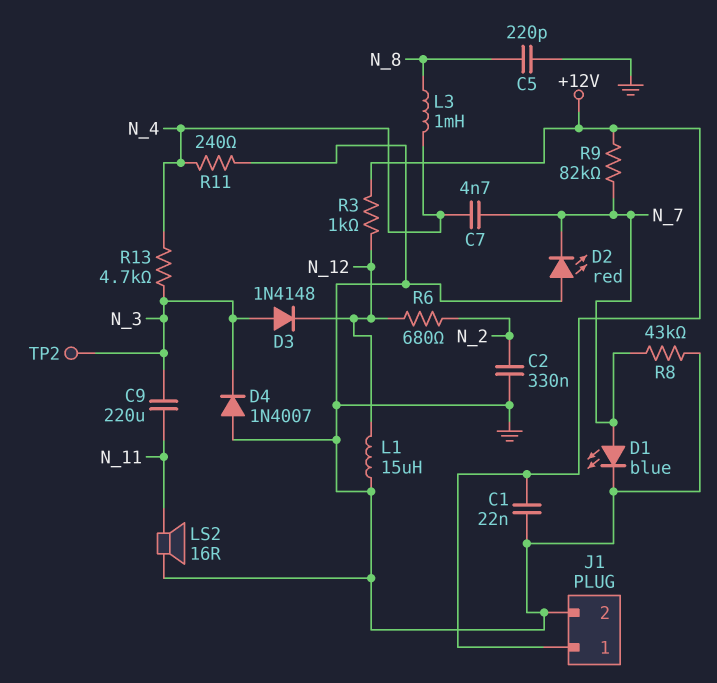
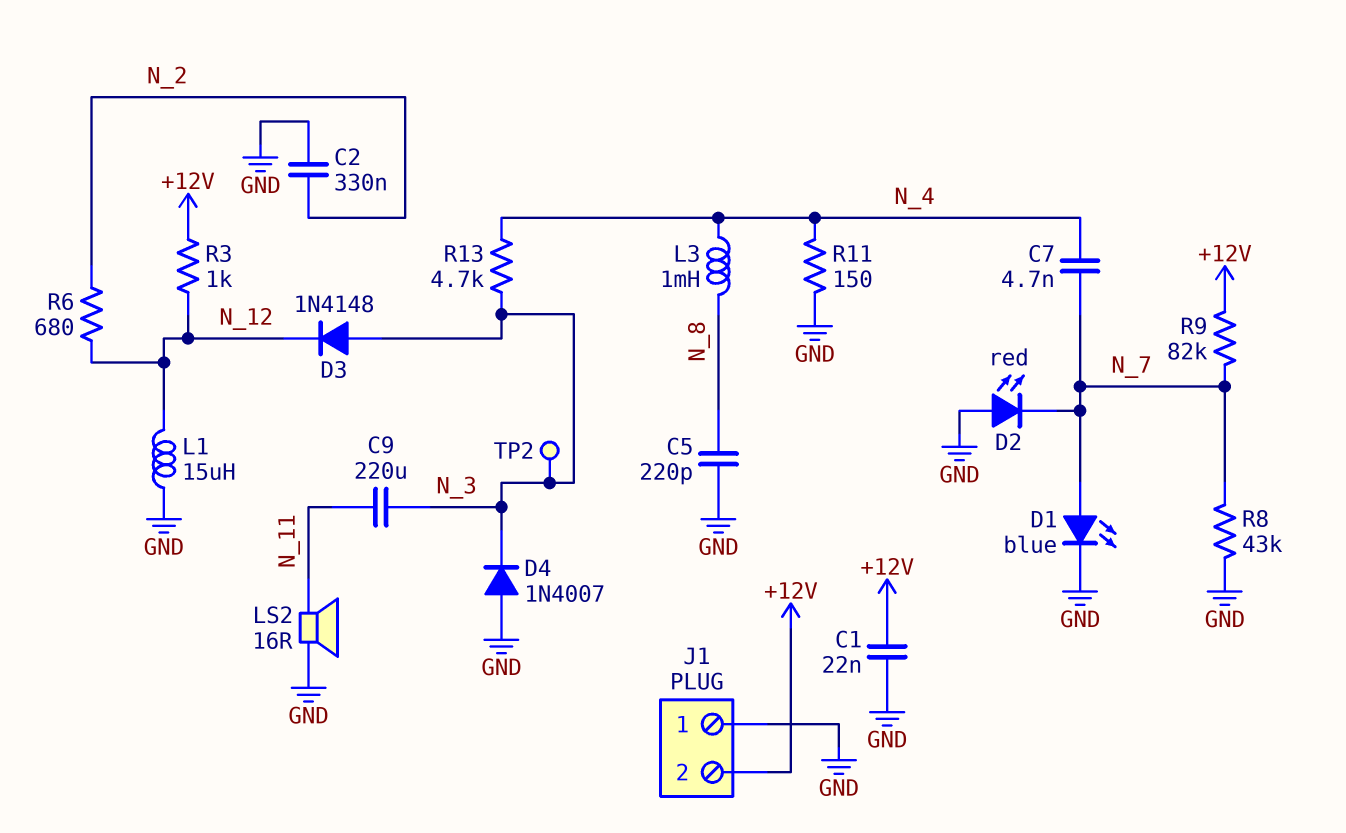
J1 pin 1: +12V -> GND
J1 pin 2: GND -> +12V
R11: 240 (GND, N_4) -> 150 (GND, N_4)

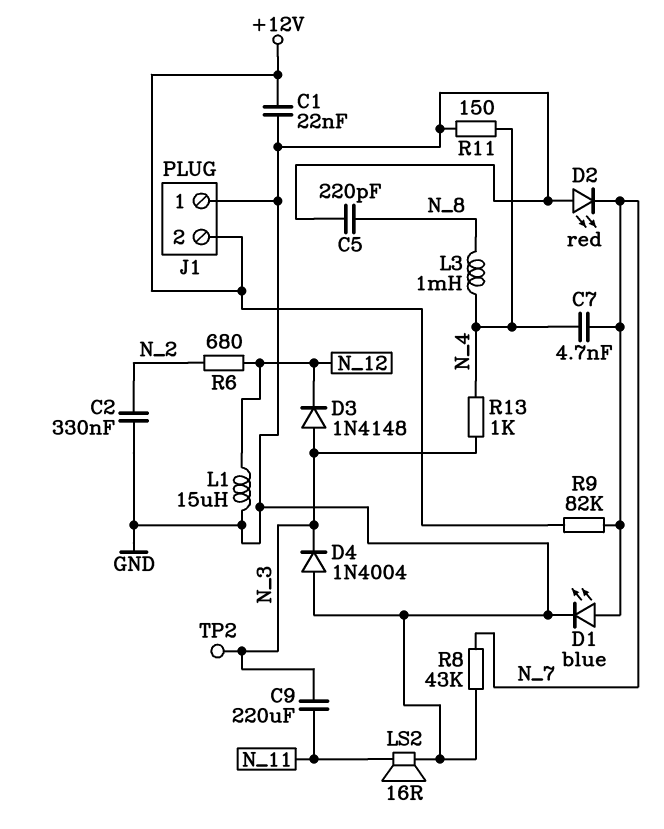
D4: diode 1N4007 (A GND, K N_3) -> diode 1N4004 (A GND, K N_3)
R3: 1k (+12V, N_12) -> none
R13: 4.7k (N_3, N_4) -> 1k (N_3, N_4)

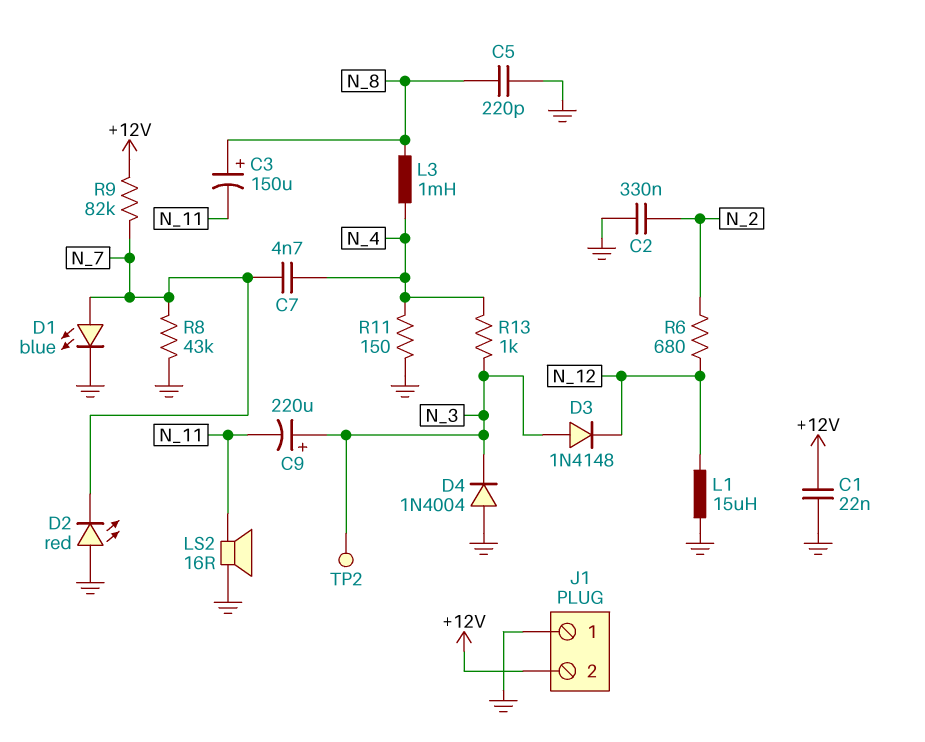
C3: none -> 150uF (plus N_8, minus N_11)
C9: 220uF (N_3, N_11) -> 220uF (plus N_3, minus N_11)

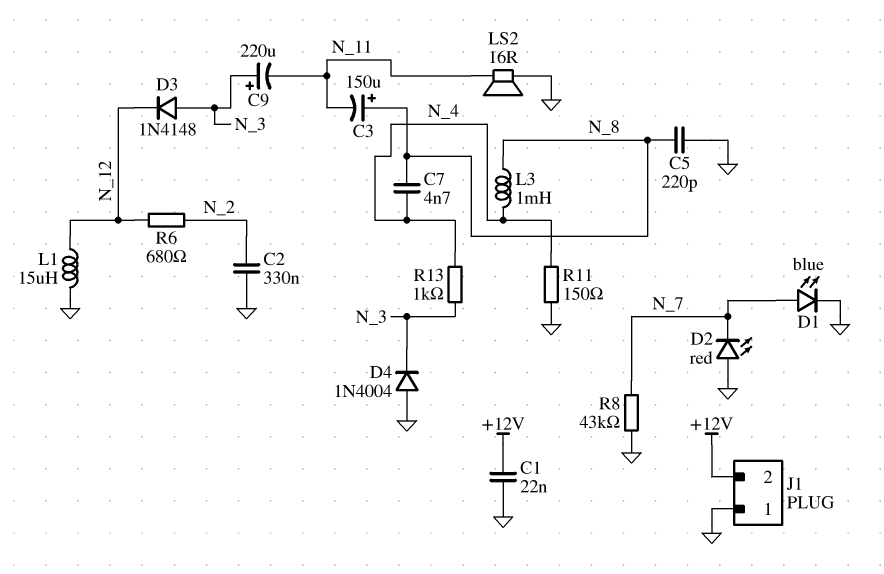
C7: 4.7nF (N_4, N_7) -> 4.7nF (N_4, N_8)
R9: 82k (+12V, N_7) -> none
TP2: test point (N_3) -> none

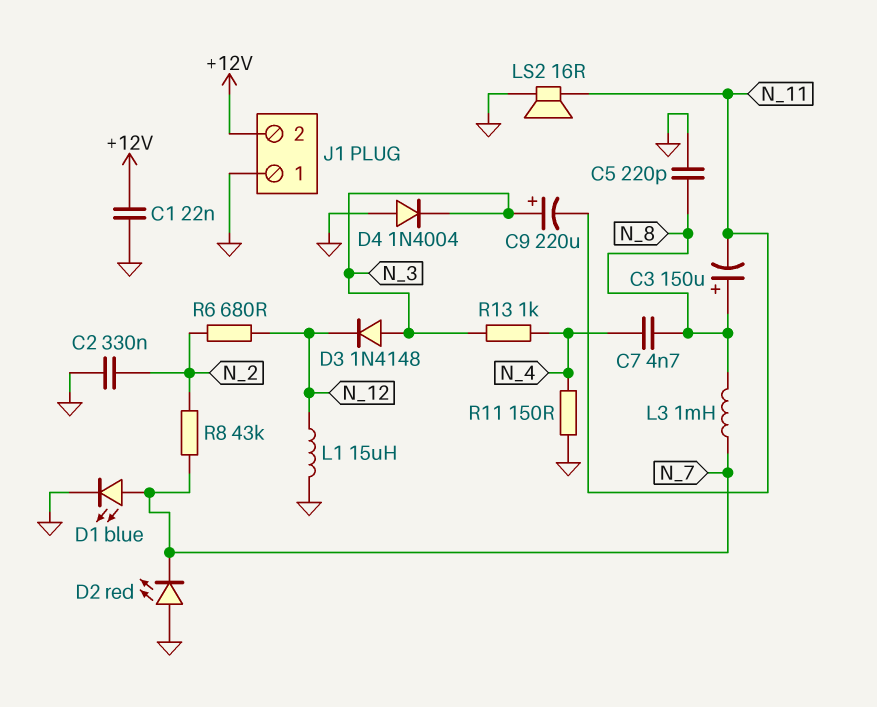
L3: 1mH (N_4, N_8) -> 1mH (N_7, N_8)
R8: 43k (GND, N_7) -> 43k (N_2, N_7)

